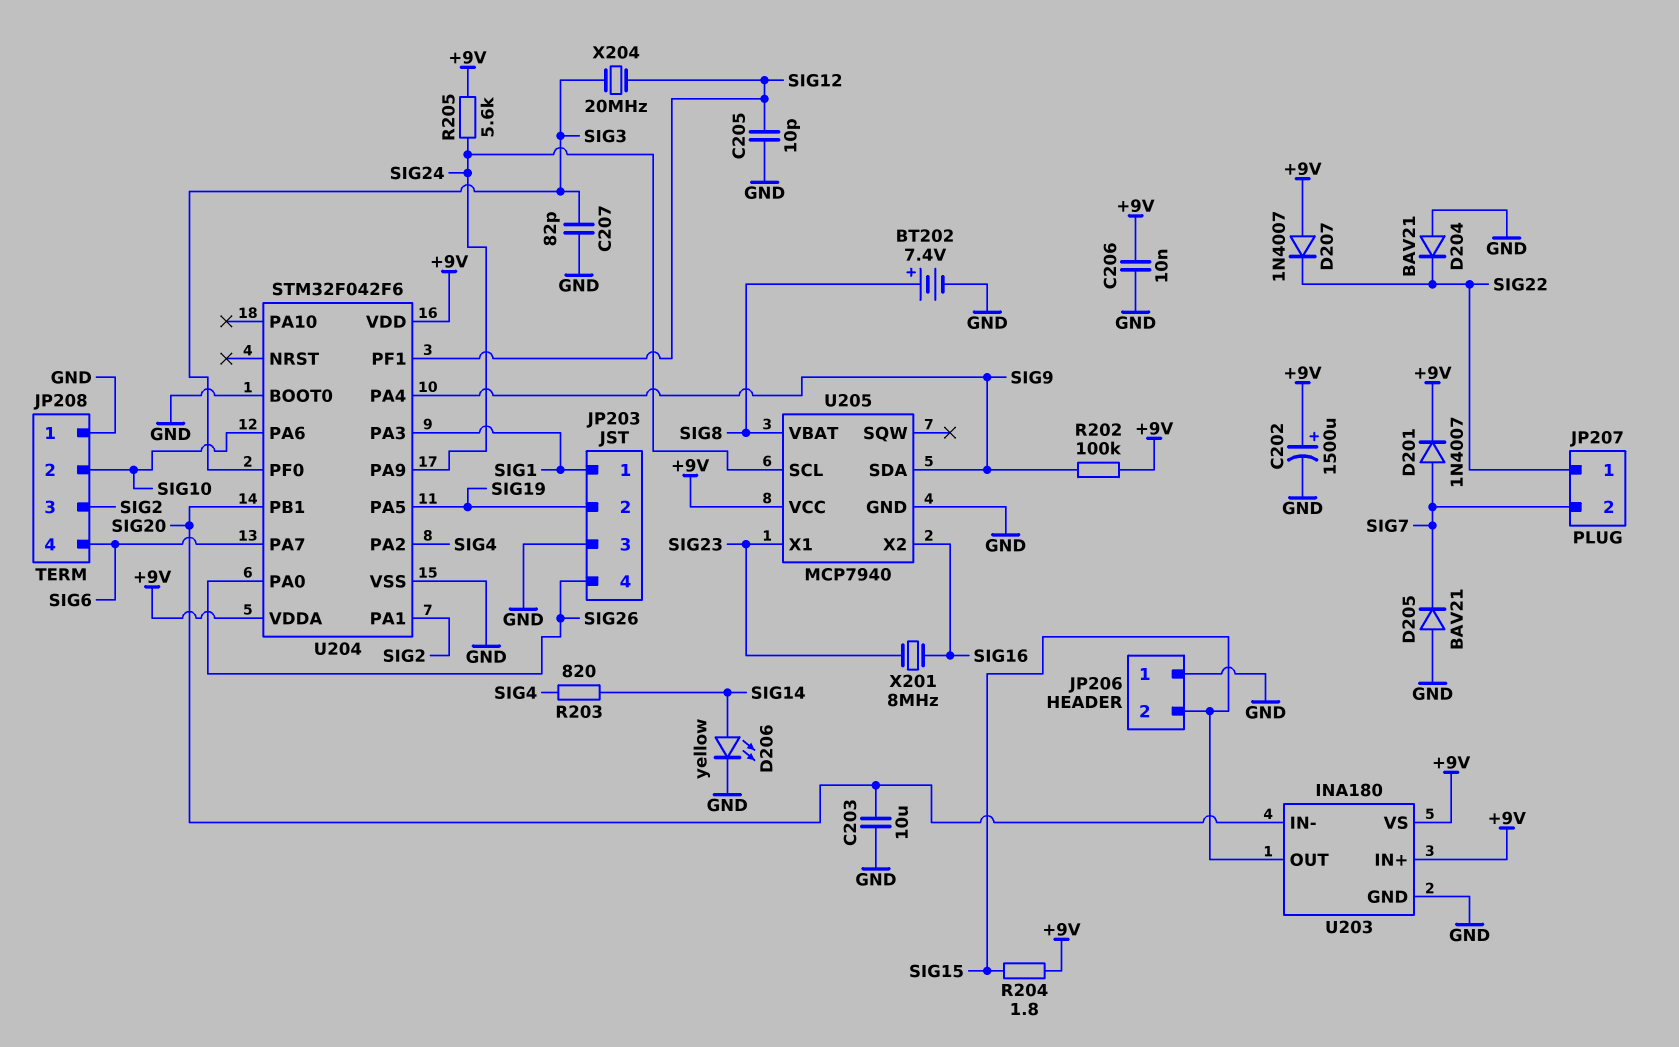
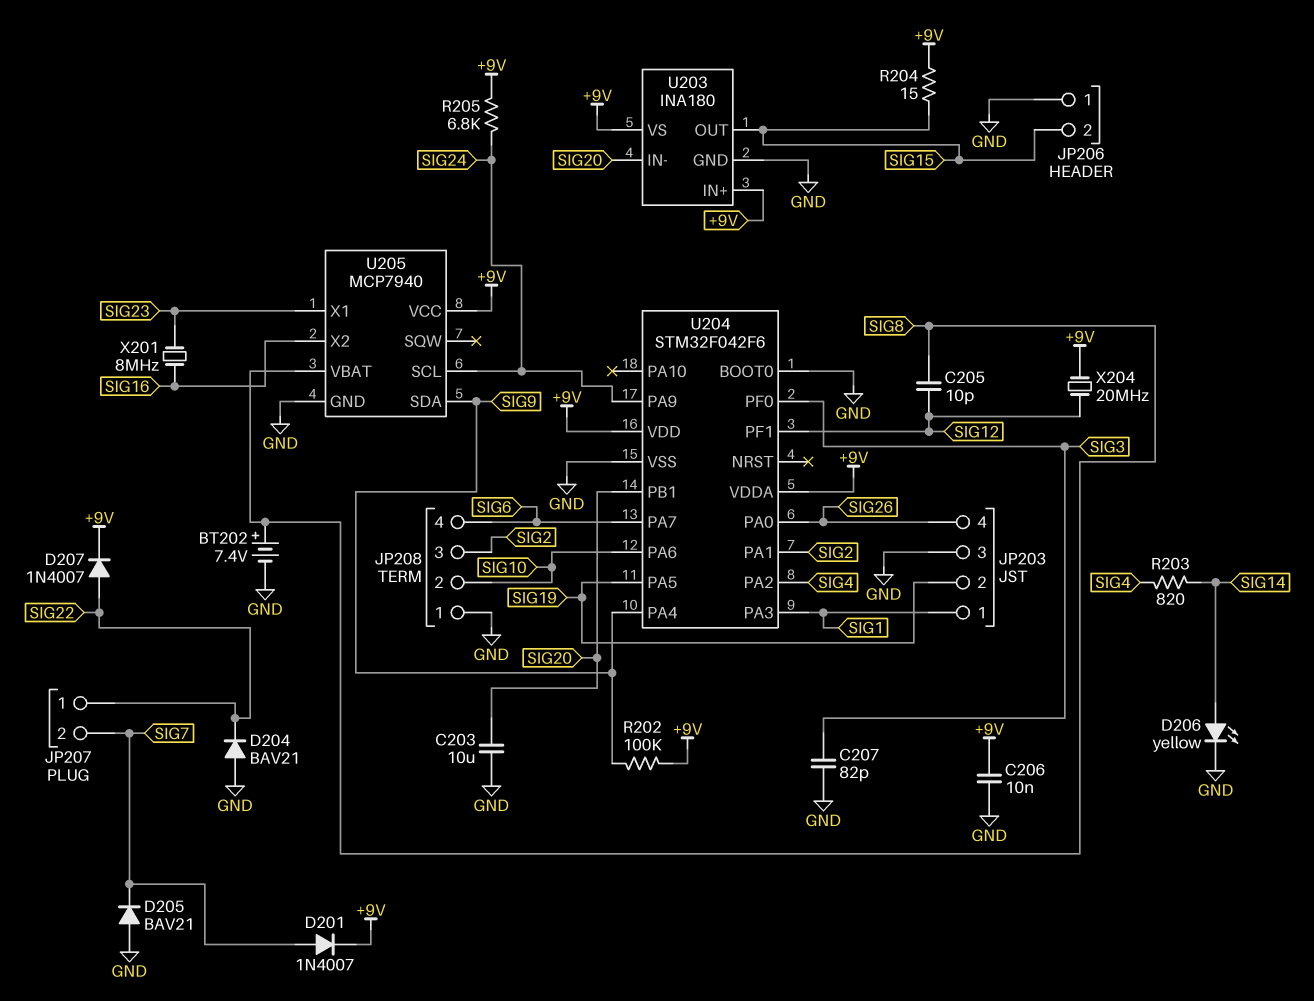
C202: 1500uF (plus +9V, minus GND) -> none
C205: 10pF (GND, SIG12) -> 10pF (SIG8, SIG12)
D207: diode 1N4007 (A +9V, K SIG22) -> diode 1N4007 (A SIG22, K +9V)
R204: 1.8 (+9V, SIG15) -> 15 (+9V, SIG15)
R205: 5.6k (+9V, SIG24) -> 6.8k (+9V, SIG24)
X204: 20MHz (SIG3, SIG12) -> 20MHz (+9V, SIG12)

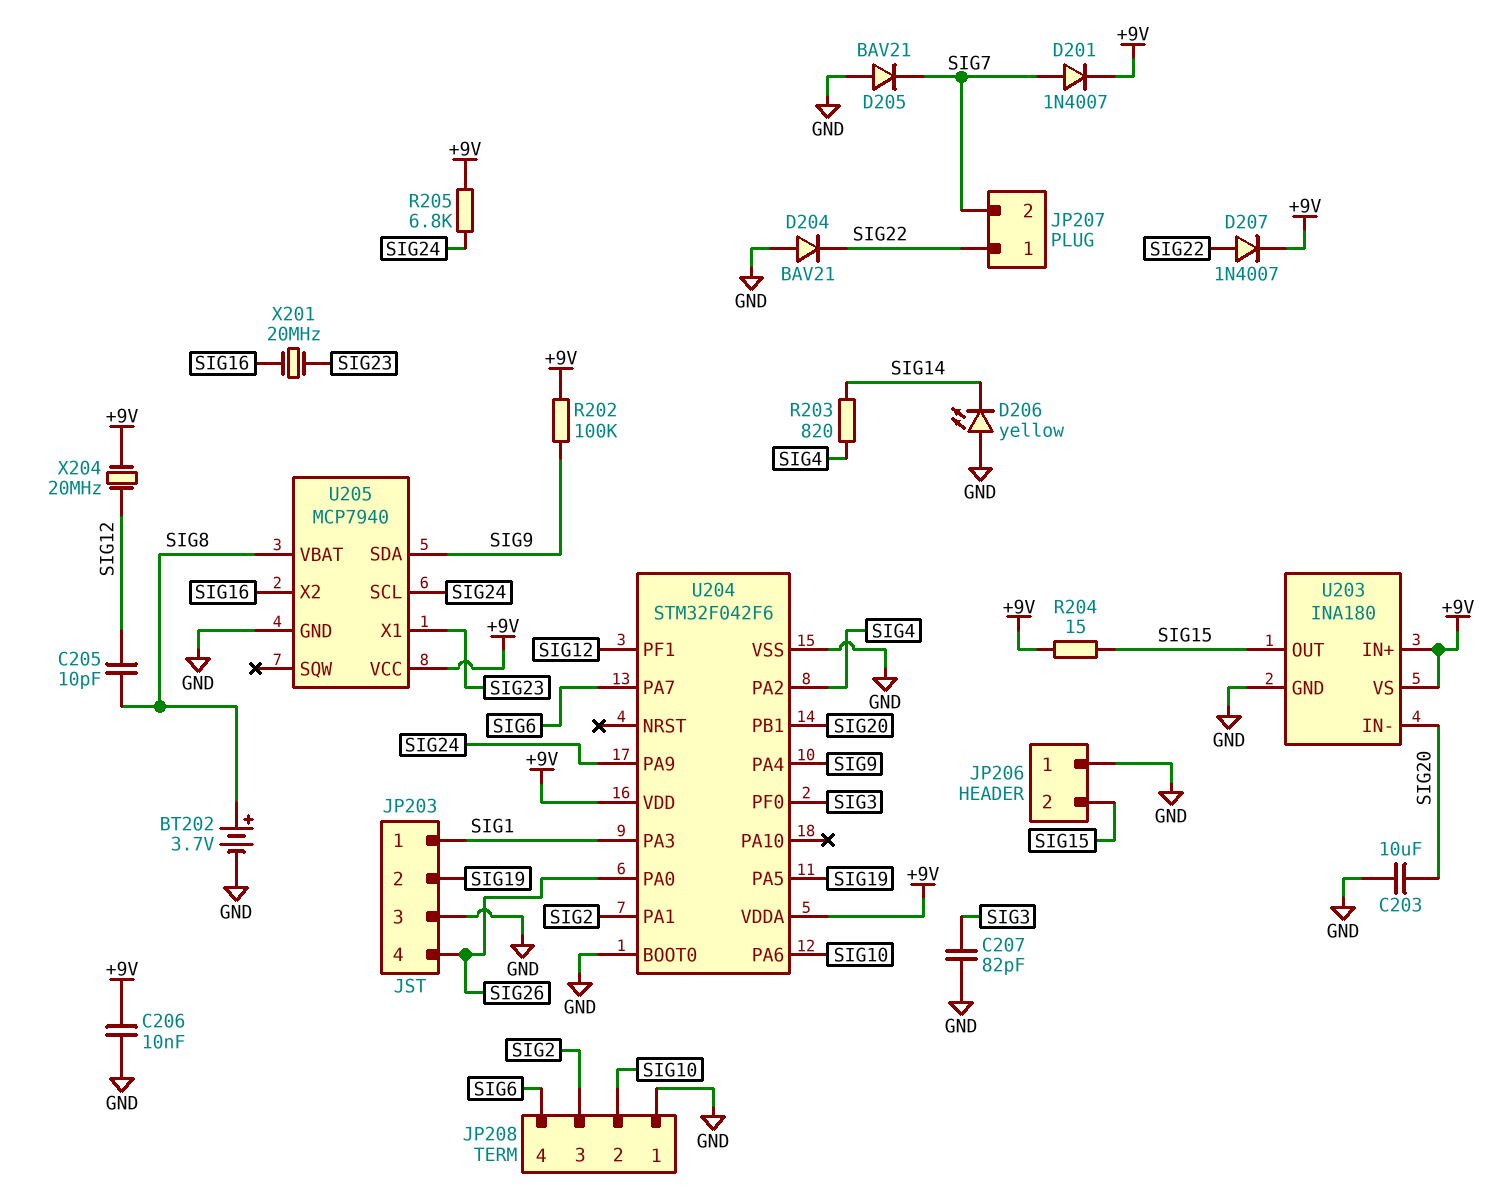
BT202: 7.4V (plus SIG8, minus GND) -> 3.7V (plus SIG8, minus GND)
D206: LED yellow (A SIG14, K GND) -> LED yellow (A GND, K SIG14)
X201: 8MHz (SIG16, SIG23) -> 20MHz (SIG16, SIG23)

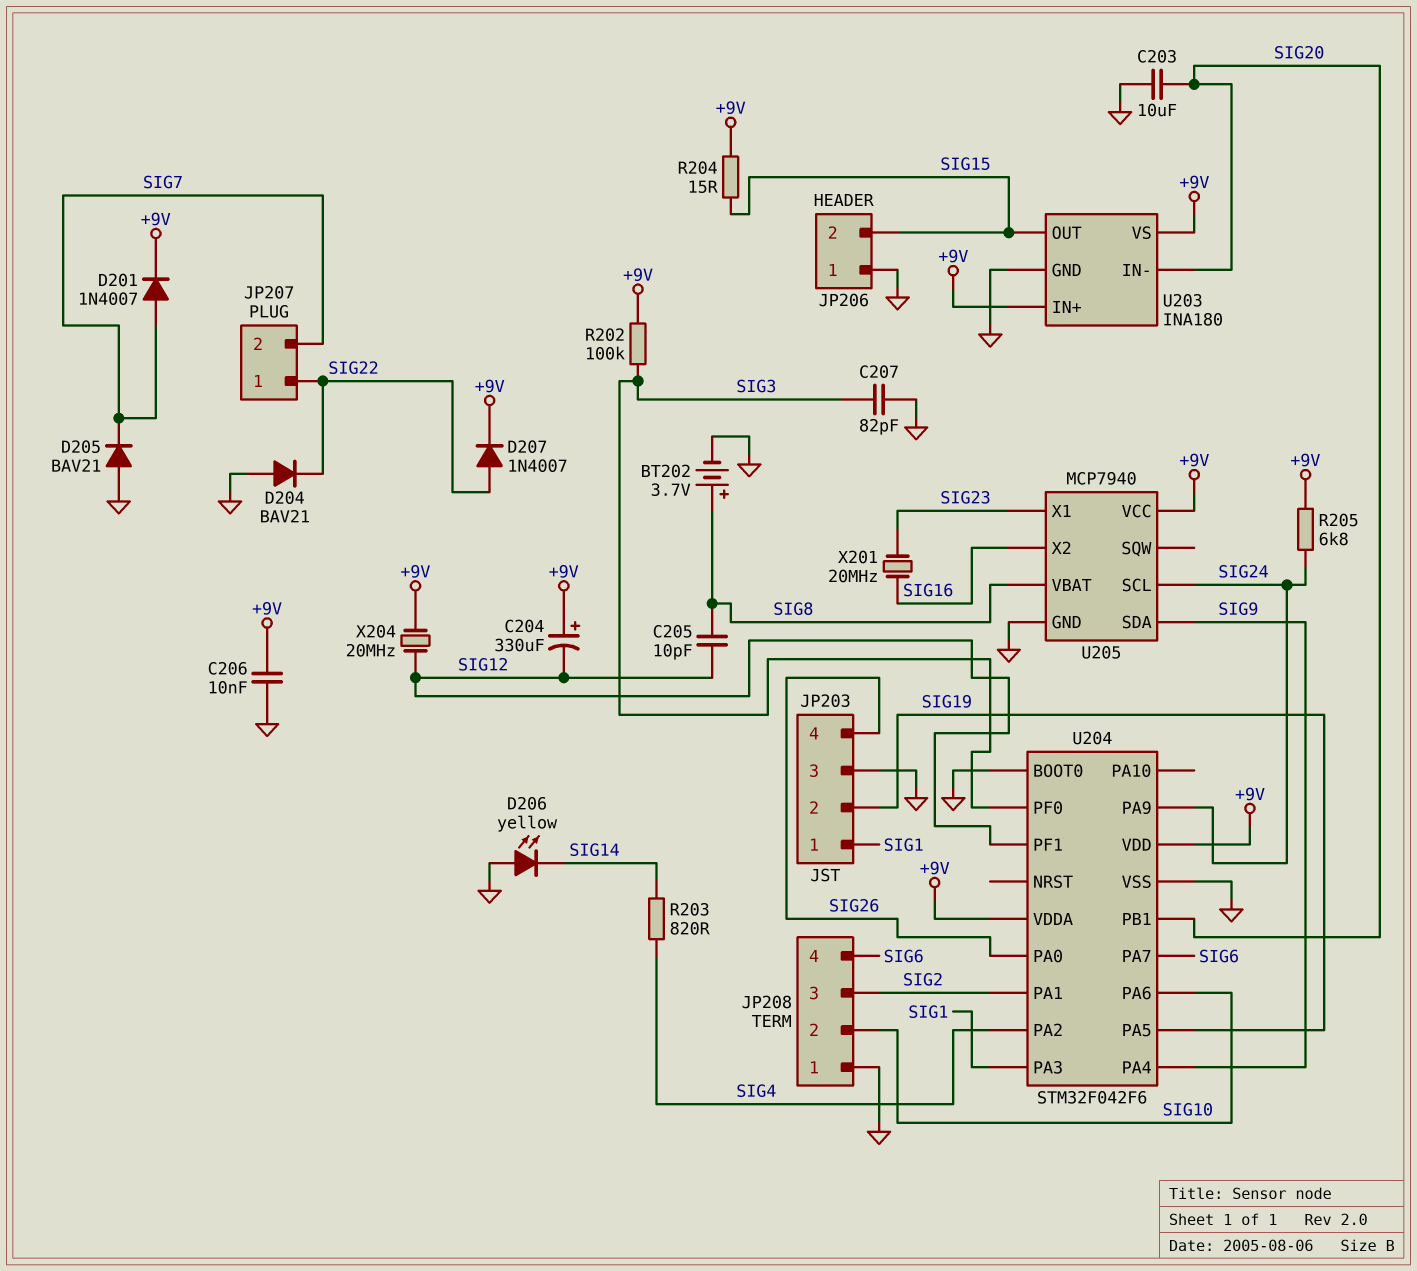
C204: none -> 330uF (plus +9V, minus SIG12)
R202: 100k (+9V, SIG9) -> 100k (+9V, SIG3)

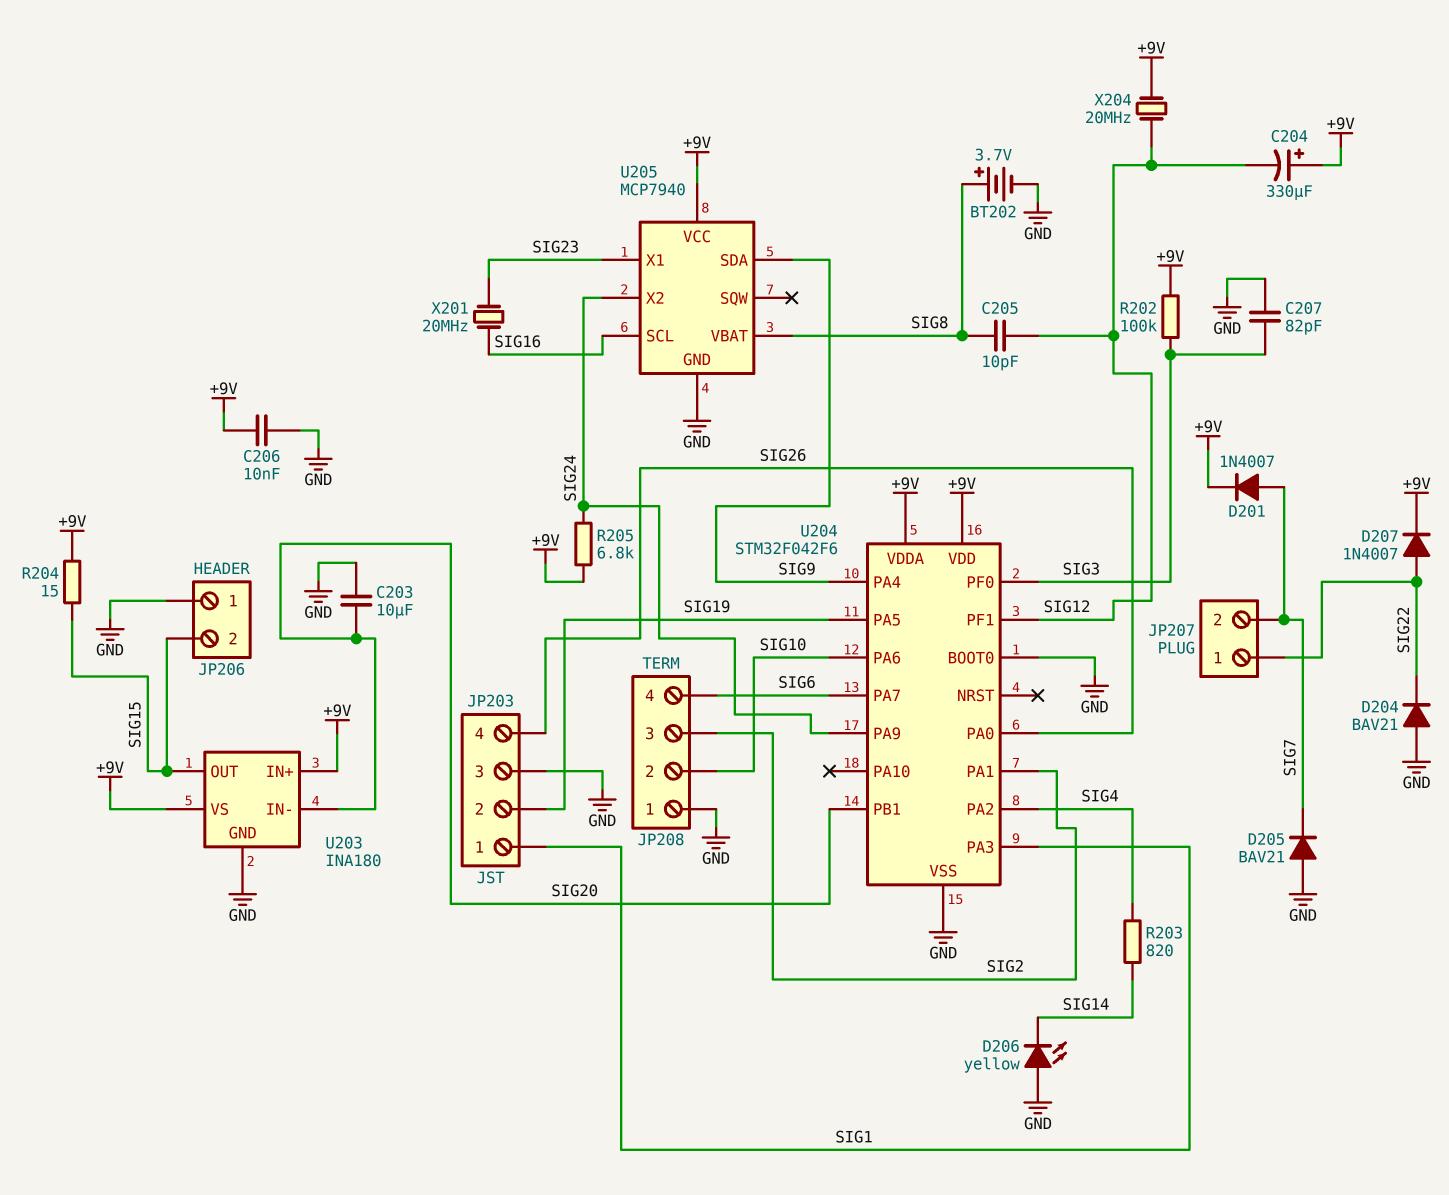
U205 pin SCL: SIG24 -> SIG16
U205 pin X2: SIG16 -> SIG24

